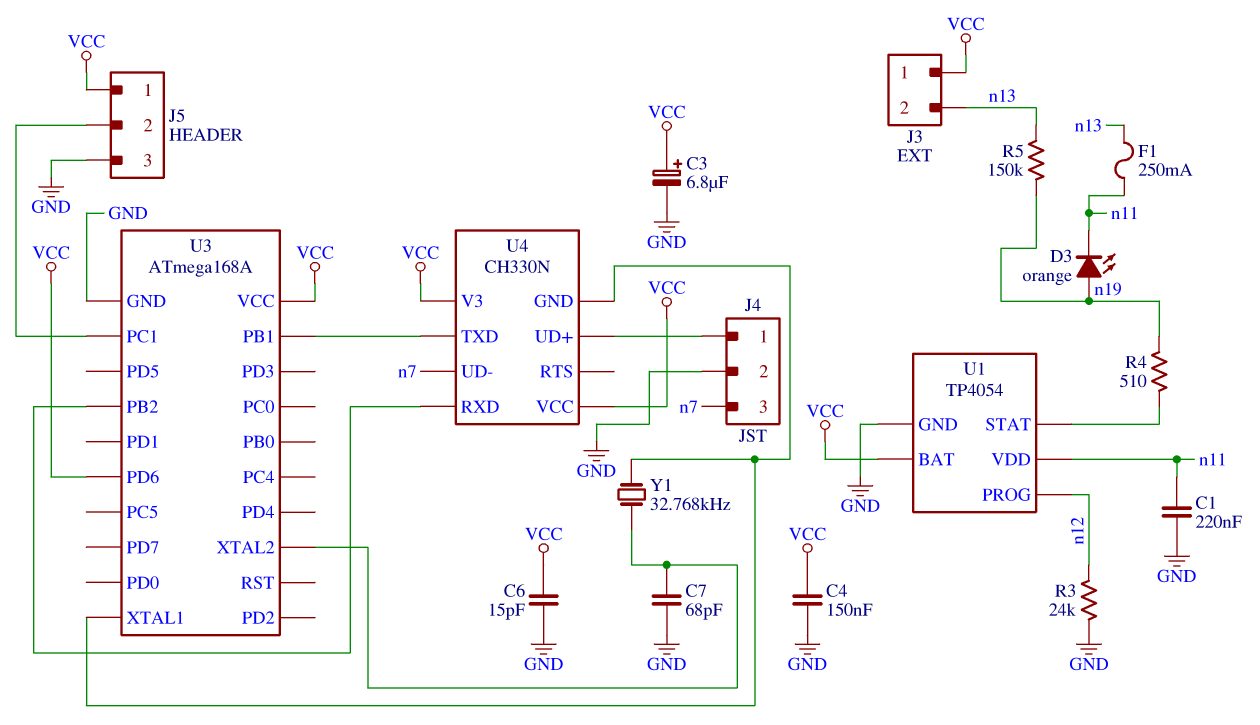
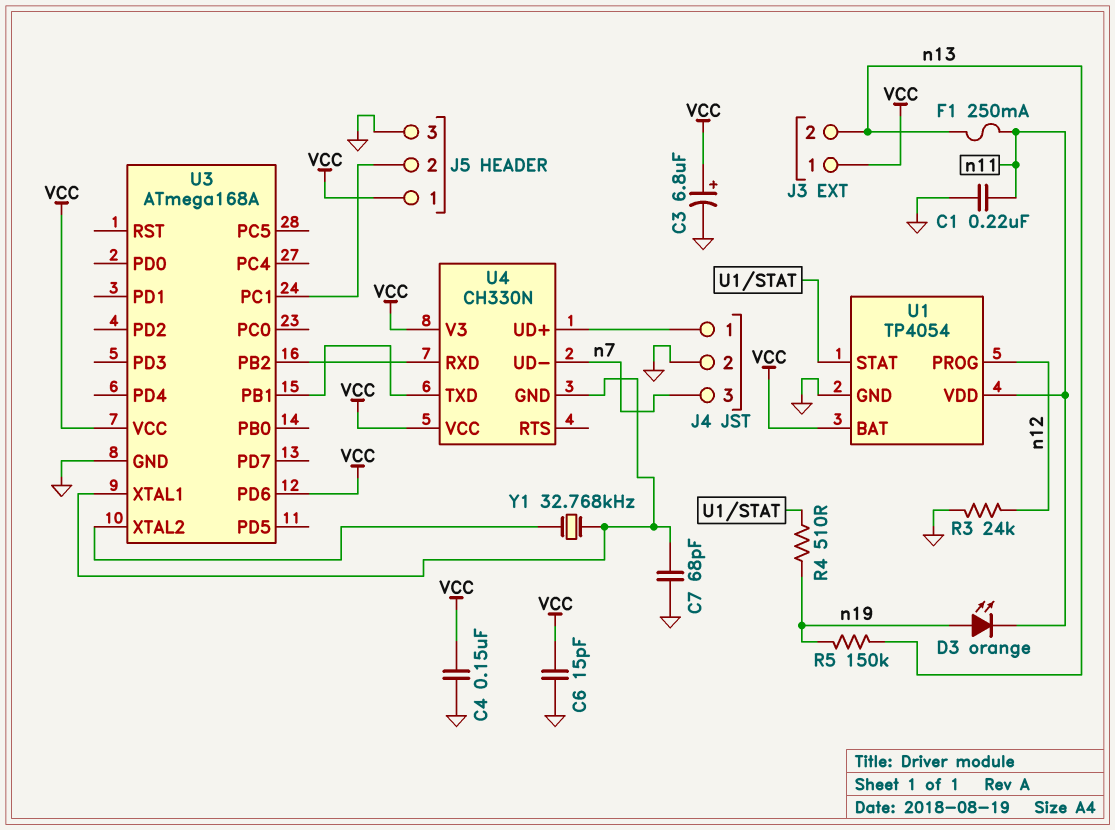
C7: 68pF (GND, U3/XTAL2) -> 68pF (GND, U3/XTAL1)

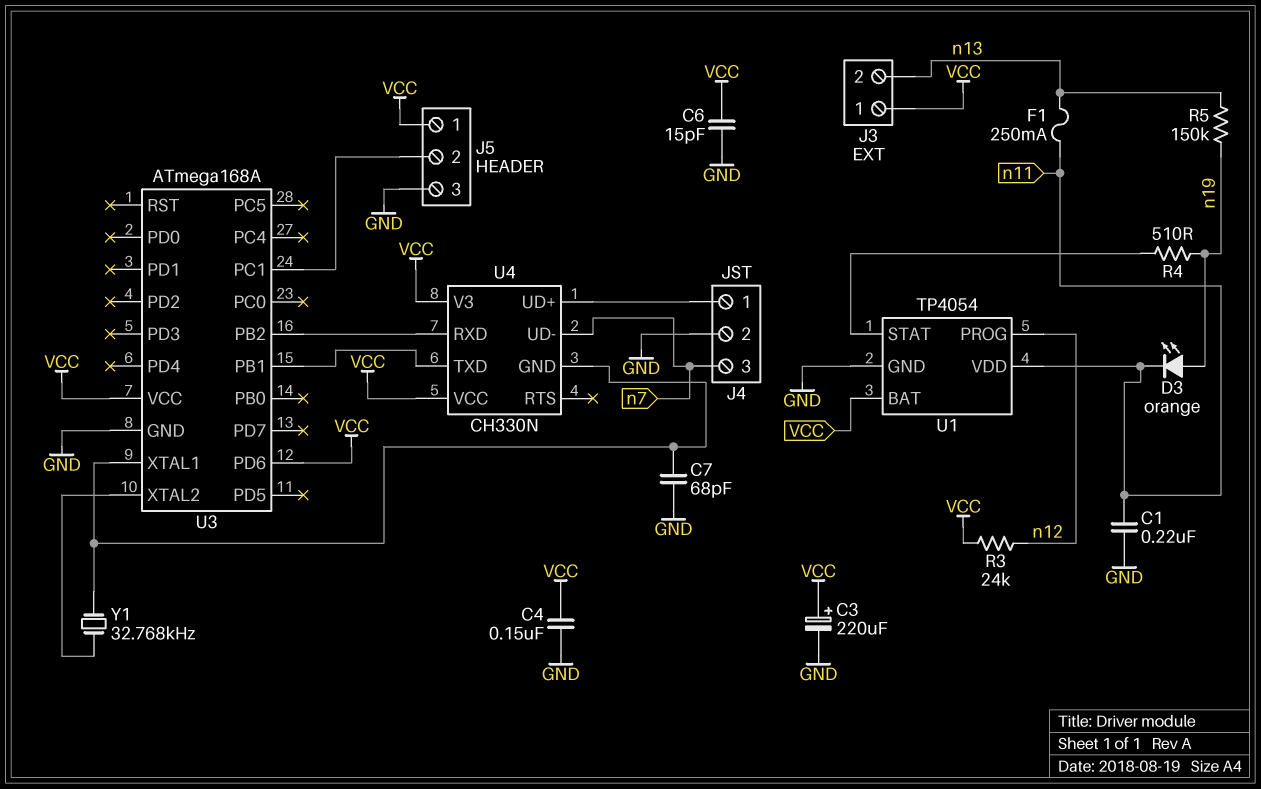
C3: 6.8uF (plus VCC, minus GND) -> 220uF (plus VCC, minus GND)
R3: 24k (GND, n12) -> 24k (VCC, n12)

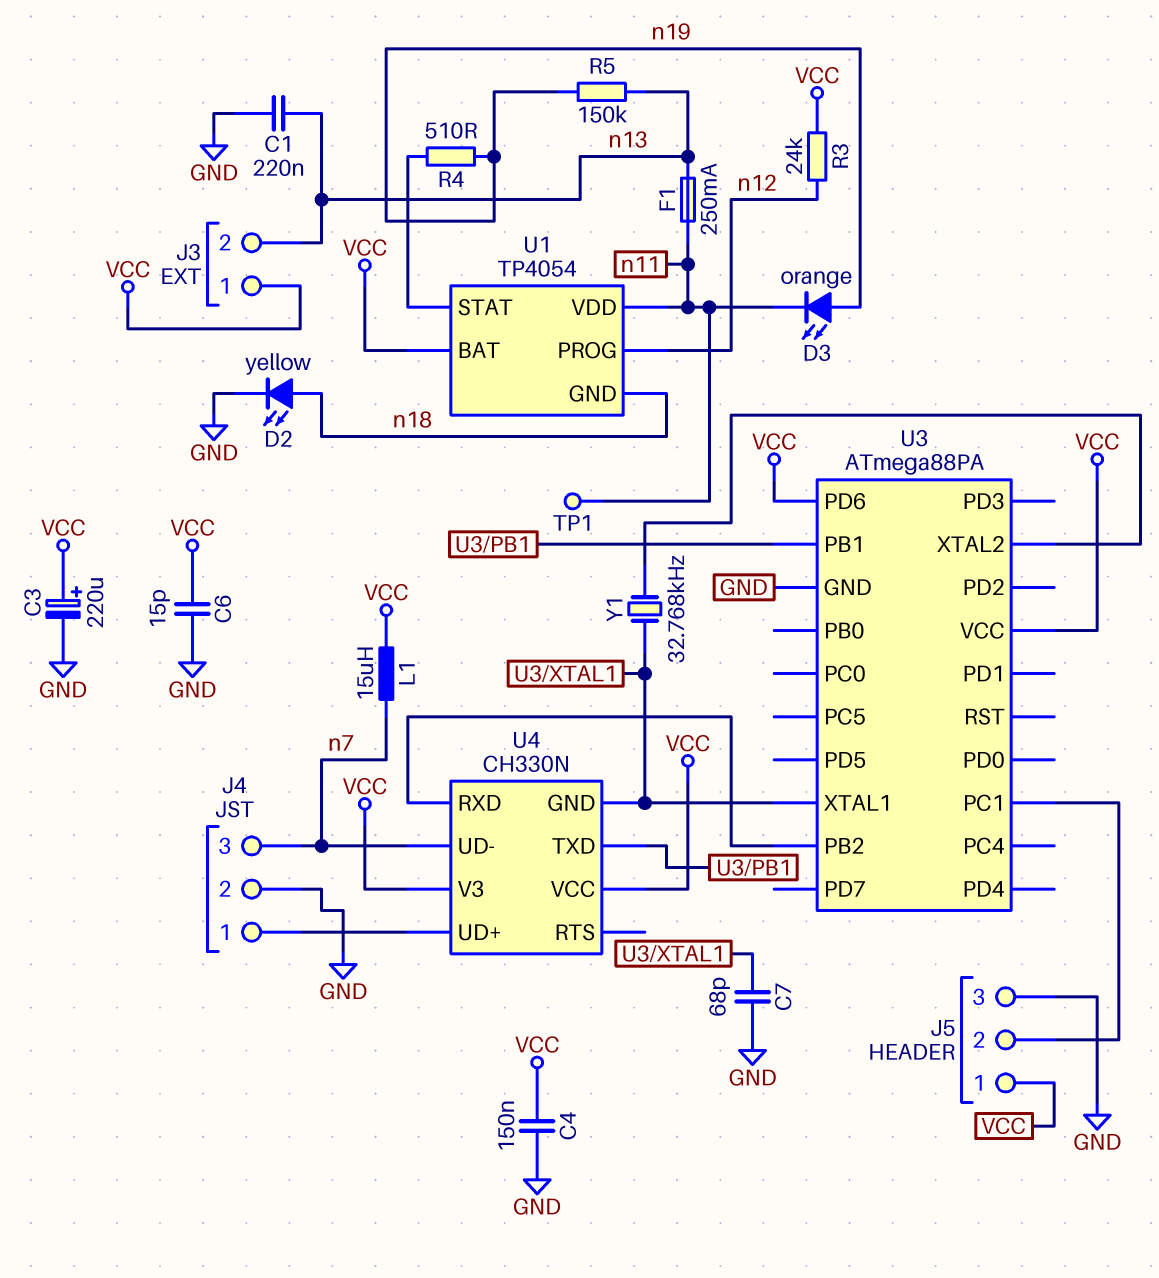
C1: 220nF (GND, n11) -> 220nF (GND, n13)
D2: none -> LED yellow (A n18, K GND)
L1: none -> 15uH (VCC, n7)
TP1: none -> test point (n11)
U1 pin GND: GND -> n18
U3: ATmega168A -> ATmega88PA

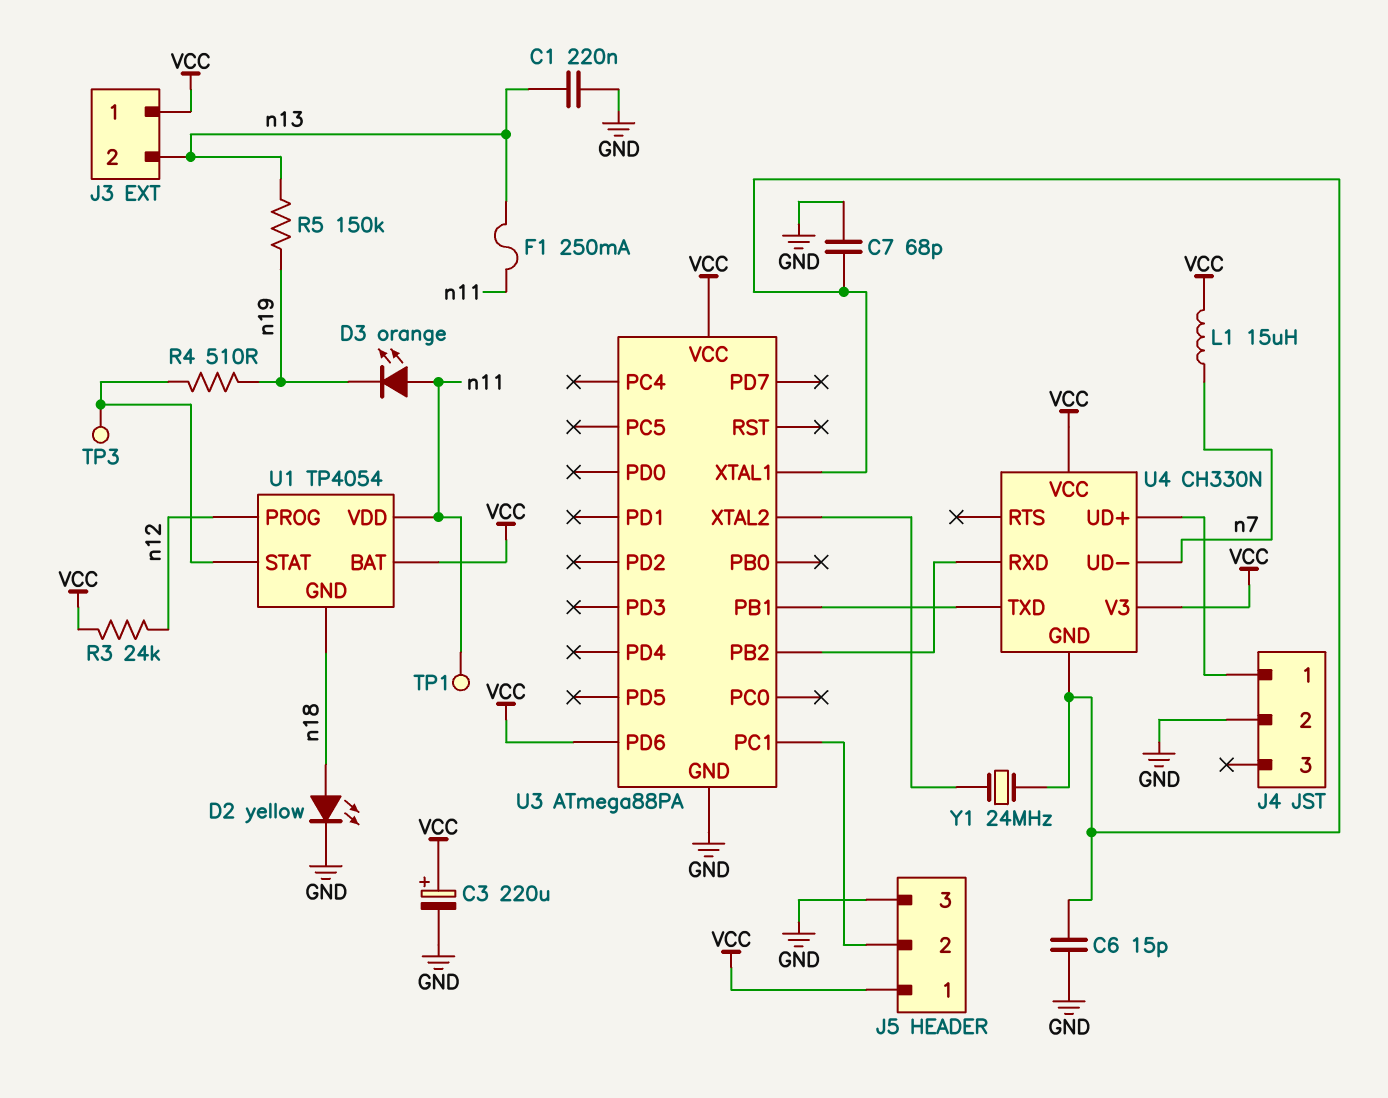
C4: 150nF (GND, VCC) -> none
C6: 15pF (GND, VCC) -> 15pF (GND, U3/XTAL1)
D3: LED orange (A n19, K n11) -> LED orange (A n11, K n19)
J4 pin 3: n7 -> none
TP3: none -> test point (U1/STAT)
Y1: 32.768kHz (U3/XTAL1, U3/XTAL2) -> 24MHz (U3/XTAL1, U3/XTAL2)

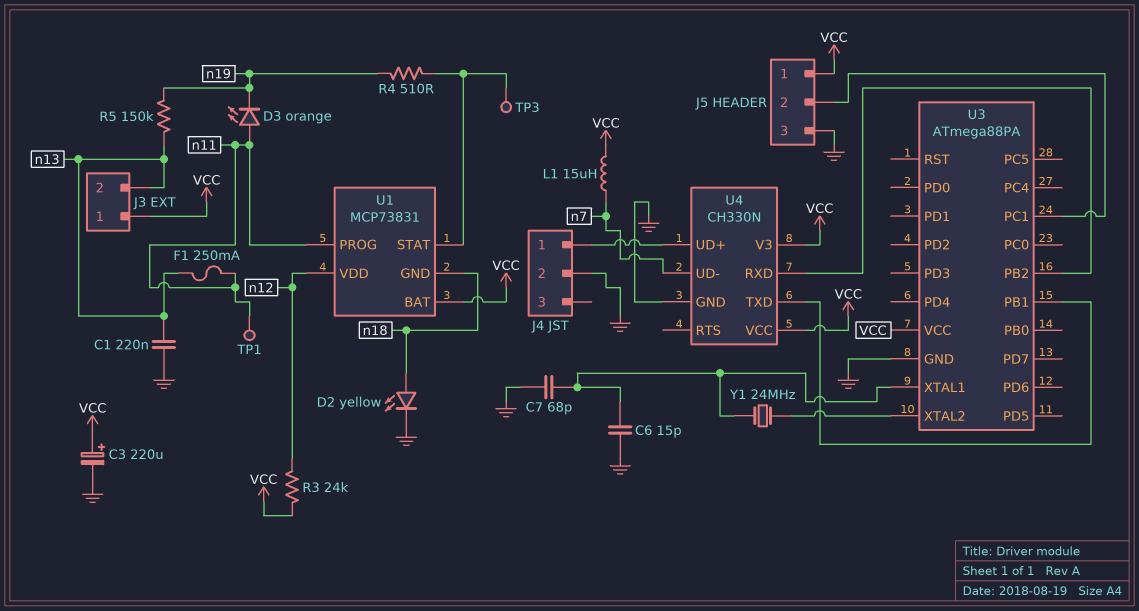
U1: TP4054 -> MCP73831
U1 pin PROG: n12 -> n11
U1 pin VDD: n11 -> n12
U3 pin PD6: VCC -> none
U4 pin GND: U3/XTAL1 -> GND

